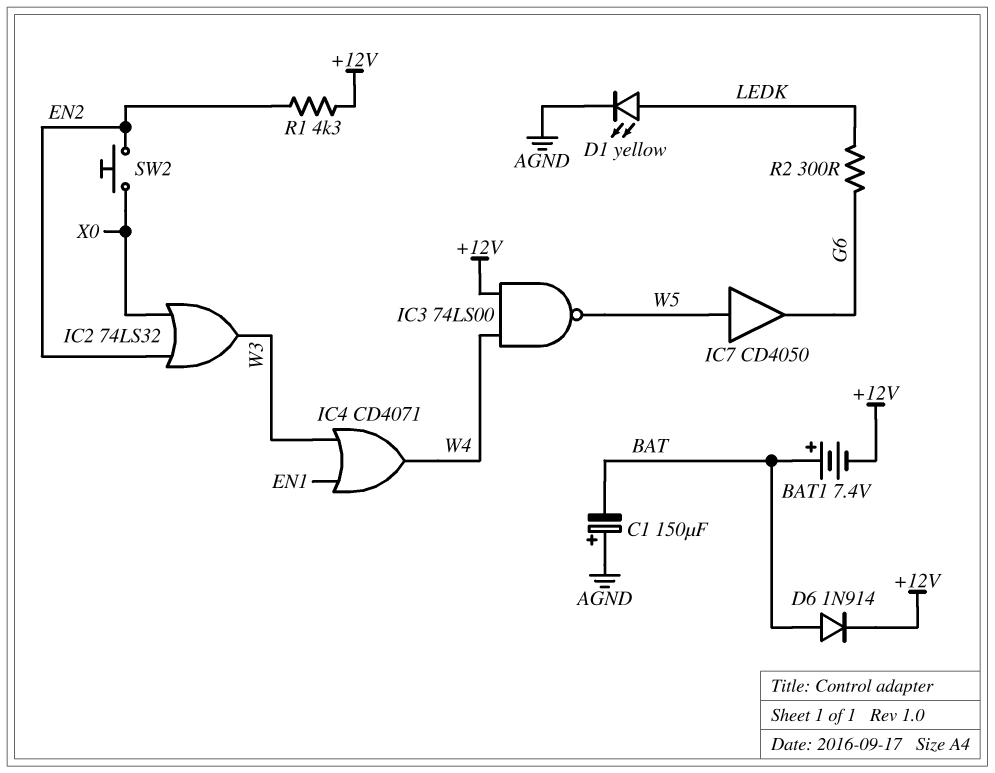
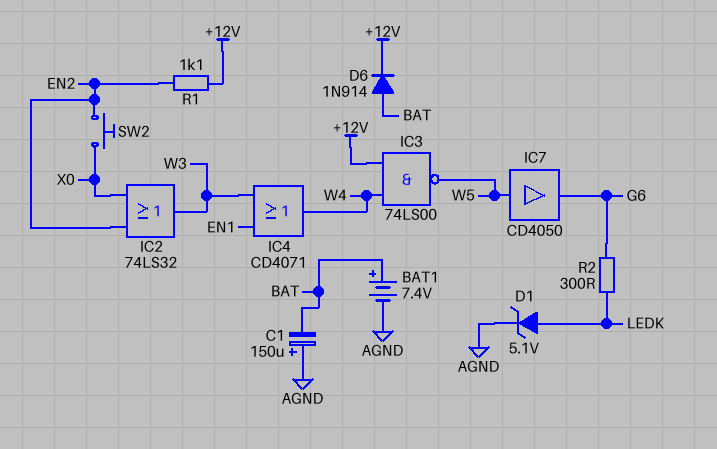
BAT1: 7.4V (plus BAT, minus +12V) -> 7.4V (plus BAT, minus AGND)
D1: LED yellow (A LEDK, K AGND) -> zener 5.1V (A LEDK, K AGND)
R1: 4.3k (+12V, EN2) -> 1.1k (+12V, EN2)

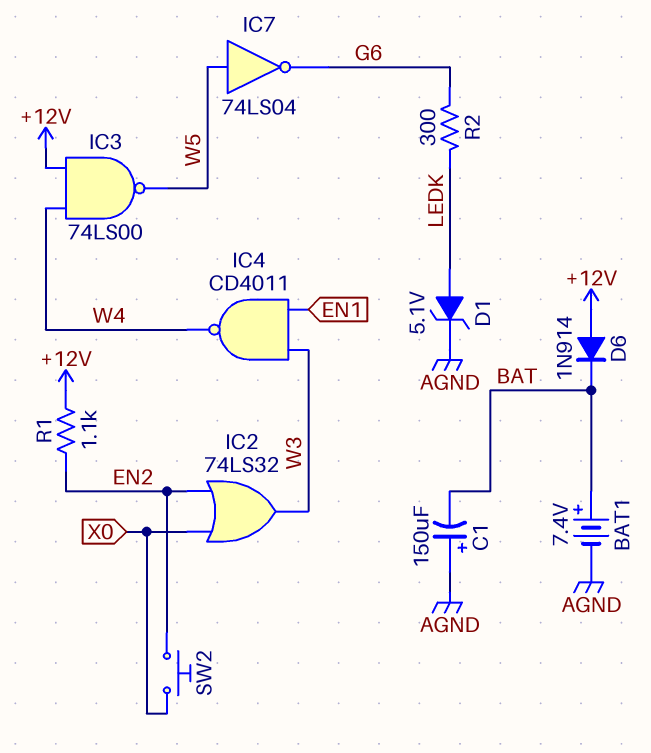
D6: diode 1N914 (A BAT, K +12V) -> diode 1N914 (A +12V, K BAT)
IC4: OR CD4071 (in EN1, in W3, out W4) -> NAND CD4011 (in EN1, in W3, out W4)
IC7: buffer CD4050 (in W5, out G6) -> NOT 74LS04 (in W5, out G6)

